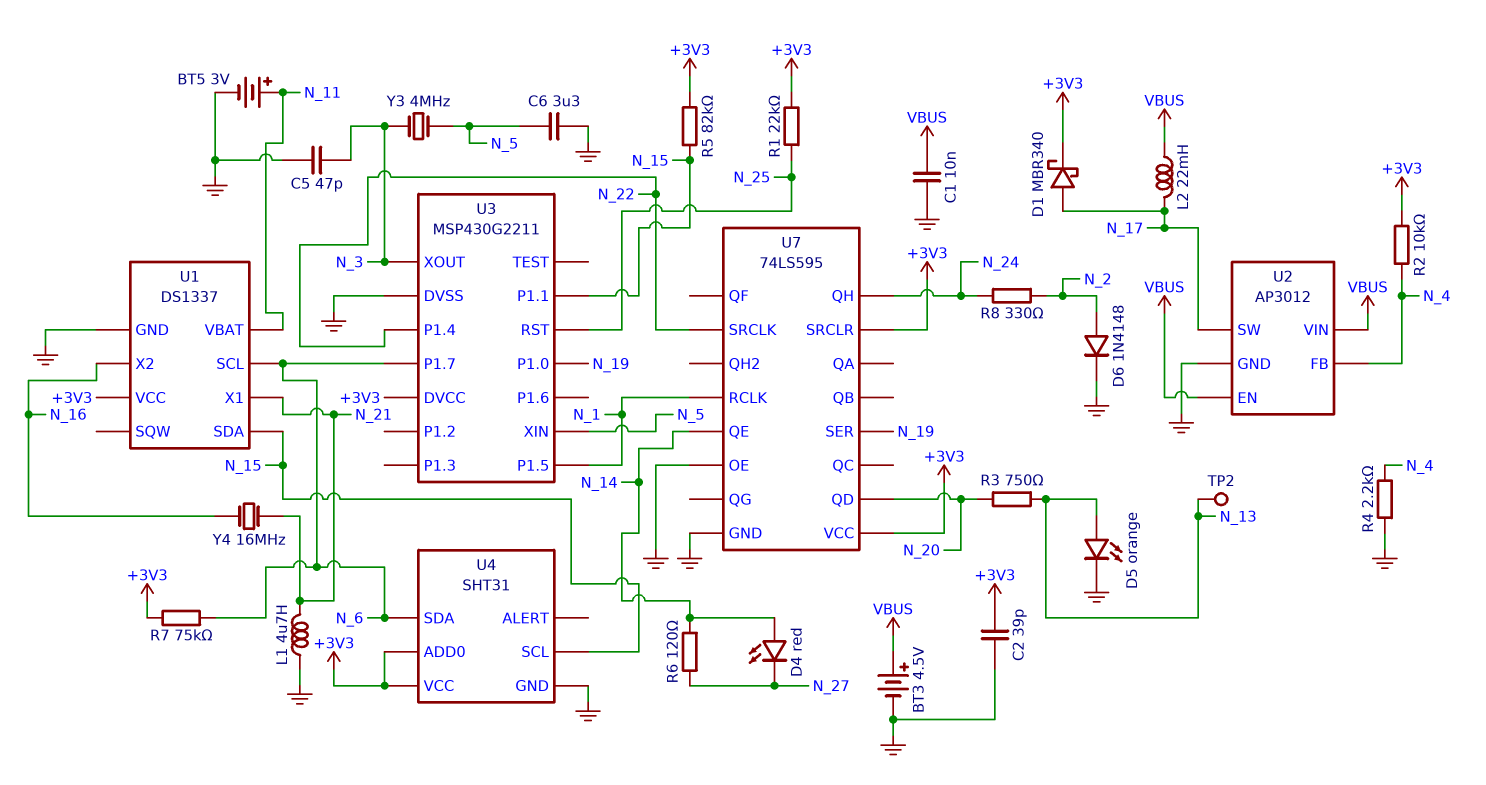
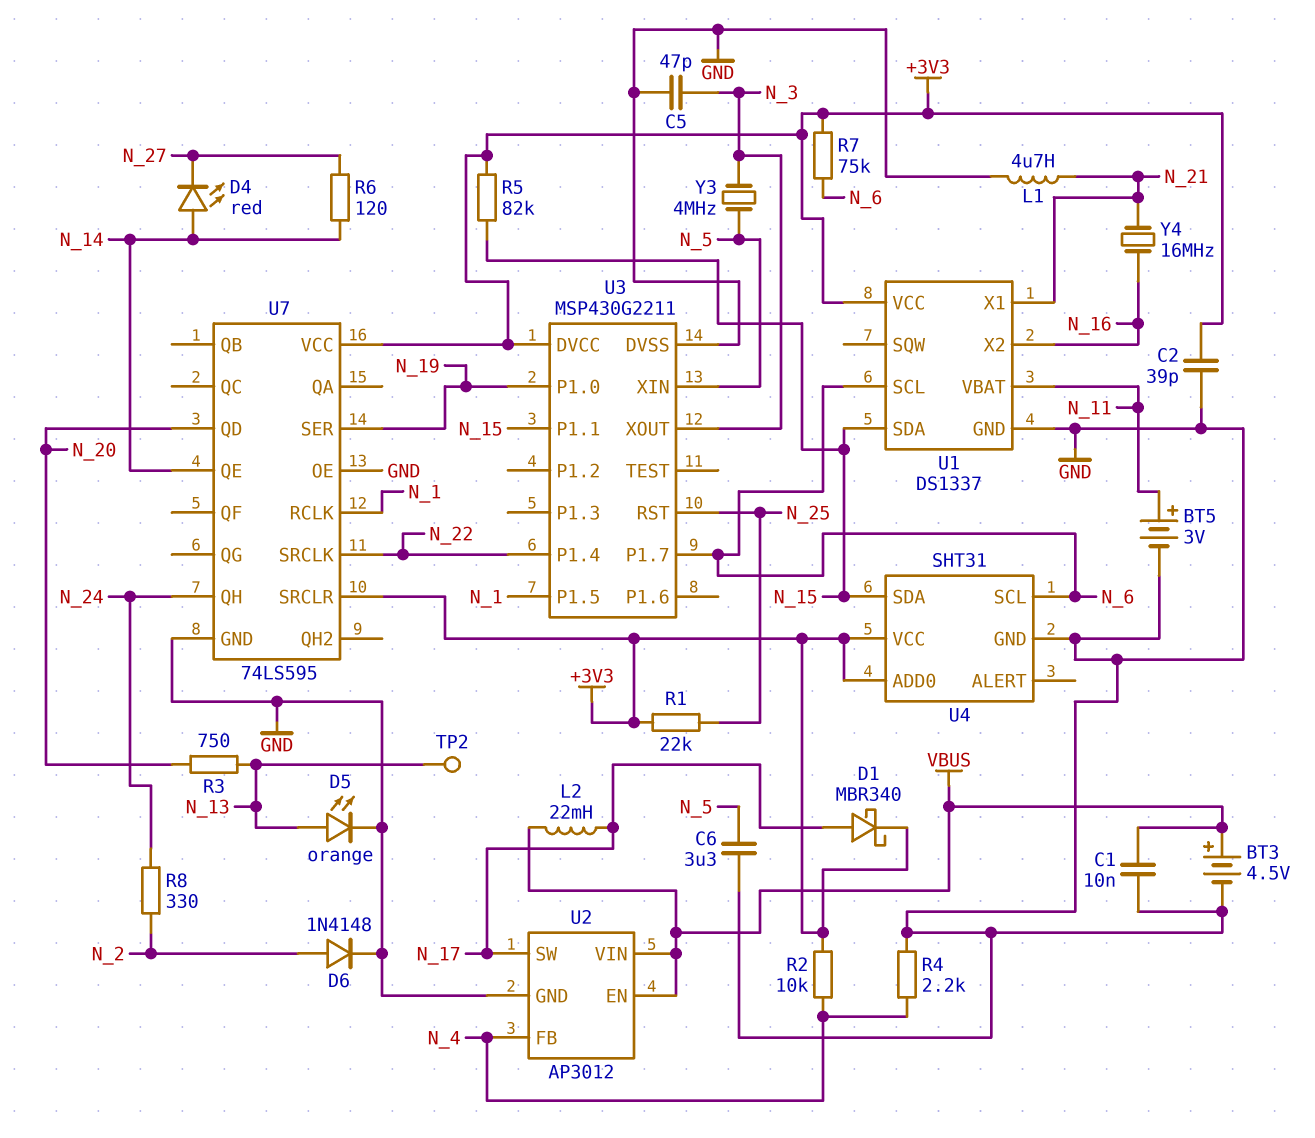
U4 pin SCL: N_15 -> N_6
U4 pin SDA: N_6 -> N_15

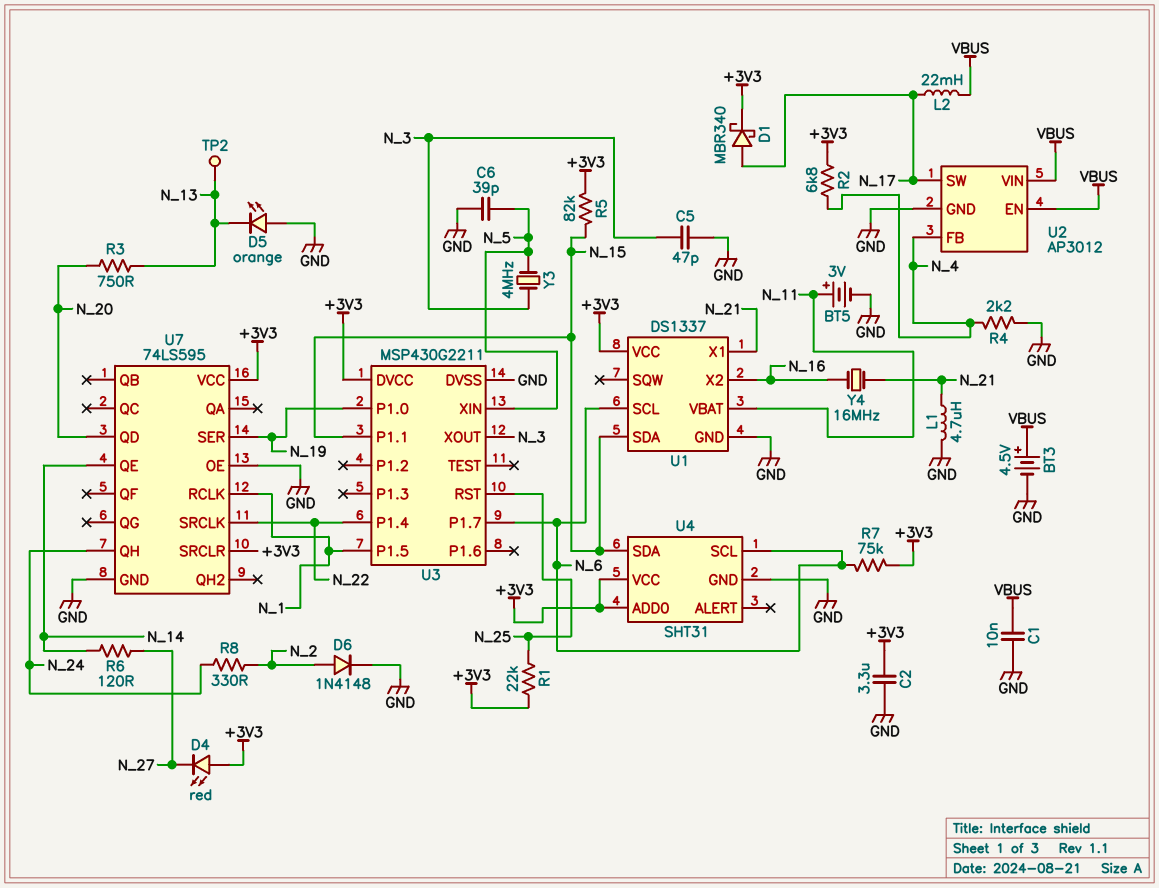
C2: 39pF (+3V3, GND) -> 3.3uF (+3V3, GND)
C6: 3.3uF (GND, N_5) -> 39pF (GND, N_5)
D4: LED red (A N_14, K N_27) -> LED red (A +3V3, K N_27)
D5: LED orange (A N_13, K GND) -> LED orange (A GND, K N_13)
R2: 10k (+3V3, N_4) -> 6.8k (+3V3, N_4)

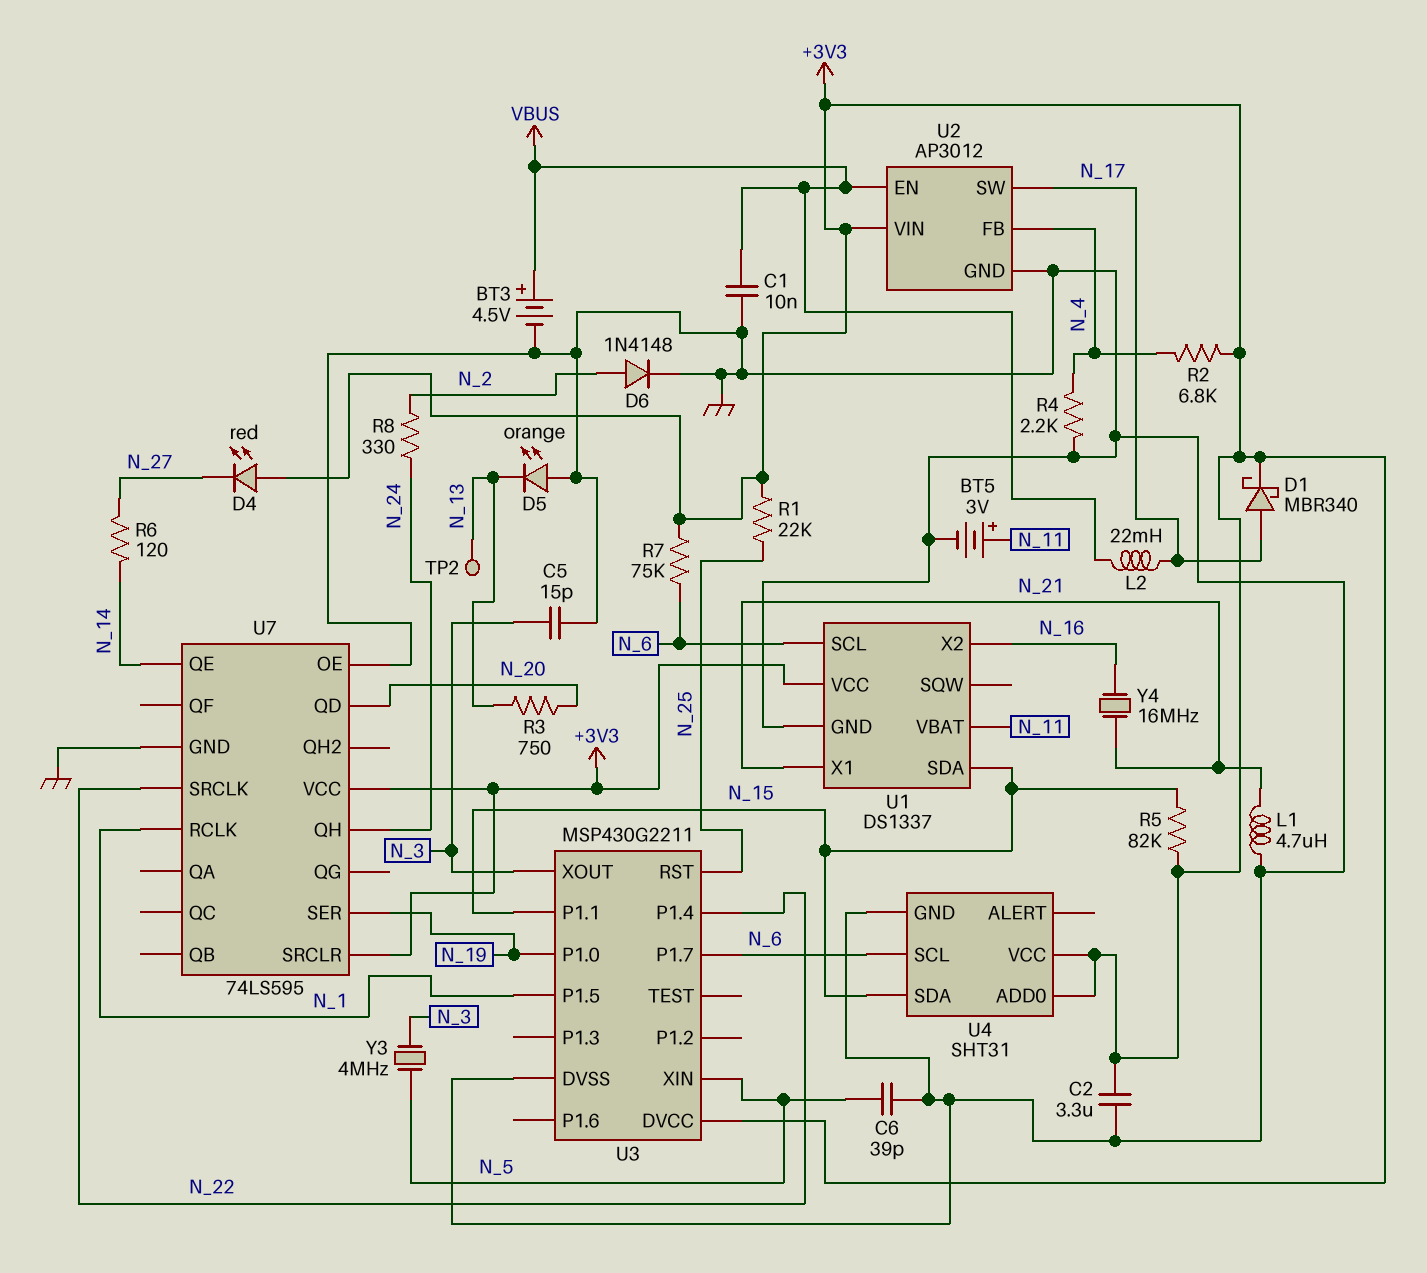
C5: 47pF (GND, N_3) -> 15pF (GND, N_3)
U2 pin VIN: VBUS -> +3V3

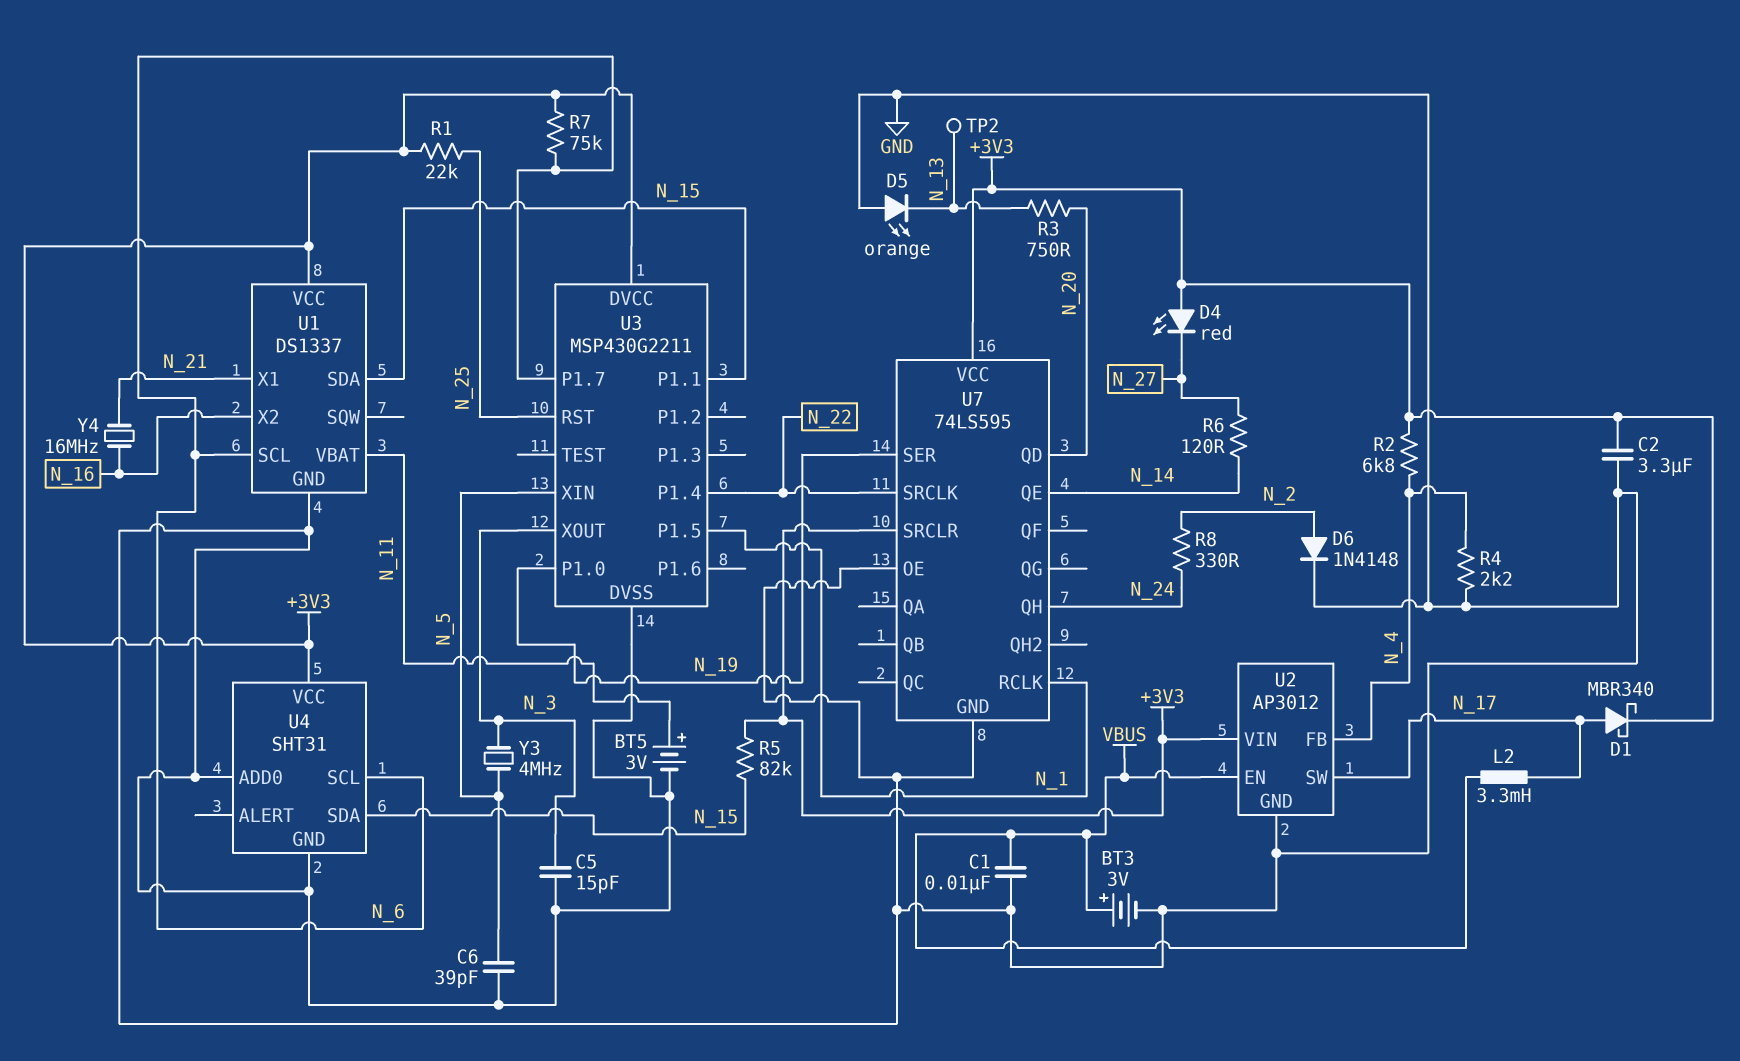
BT3: 4.5V (plus VBUS, minus GND) -> 3V (plus VBUS, minus GND)
L1: 4.7uH (GND, N_21) -> none
L2: 22mH (N_17, VBUS) -> 3.3mH (N_17, VBUS)
U4 pin ADD0: +3V3 -> GND

